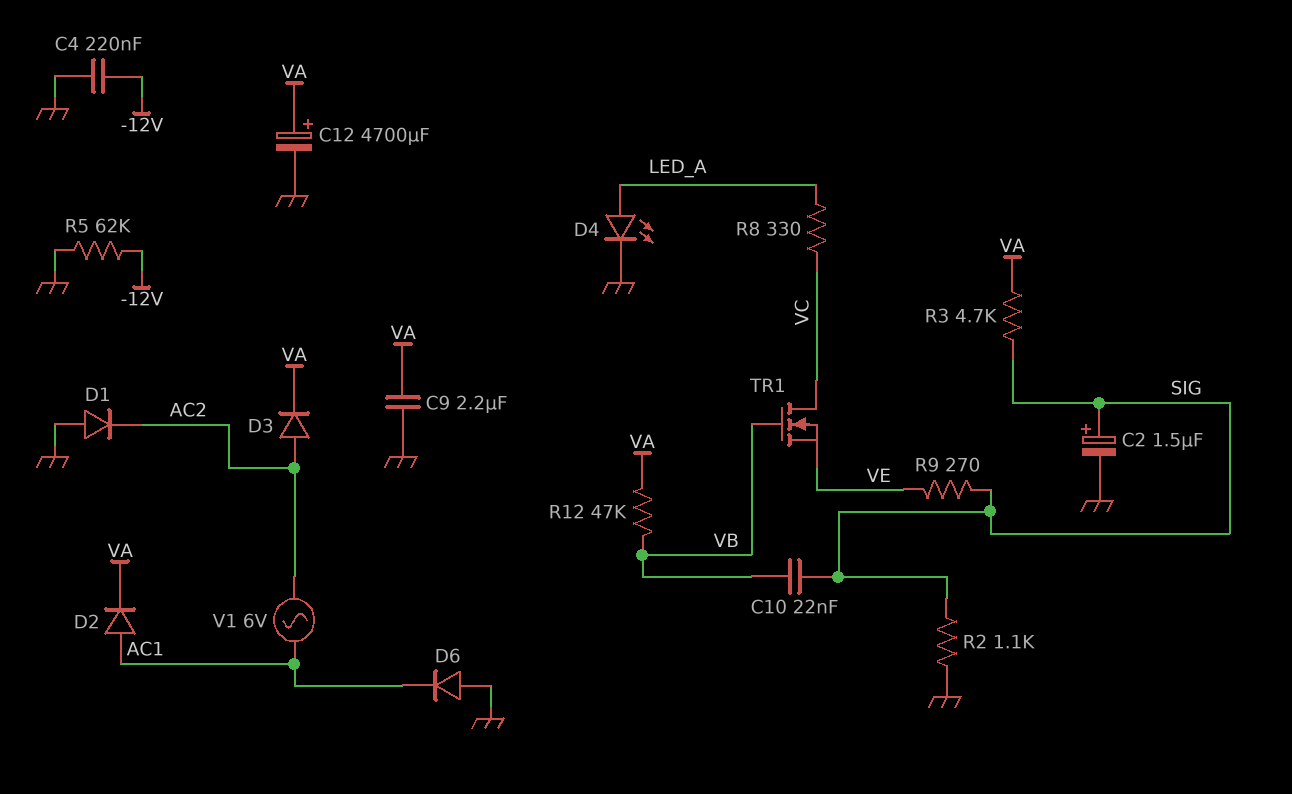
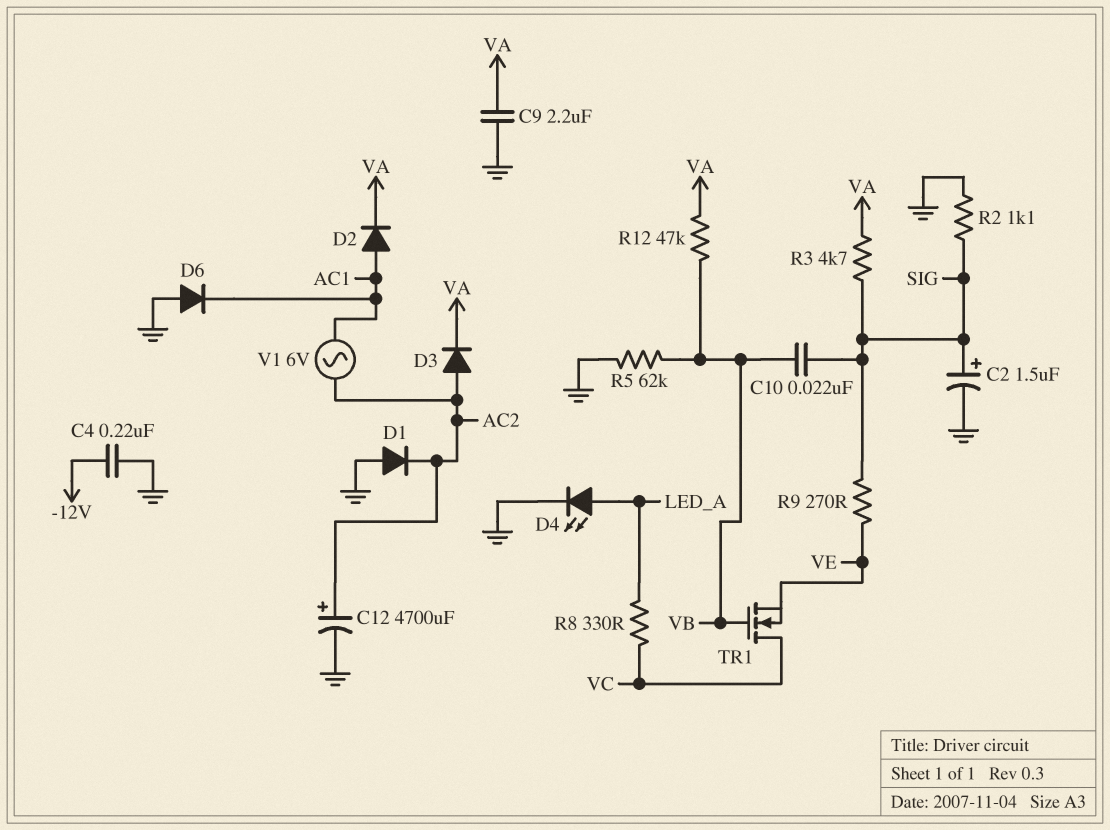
C12: 4700uF (plus VA, minus GND) -> 4700uF (plus AC2, minus GND)
R5: 62k (-12V, GND) -> 62k (GND, VB)

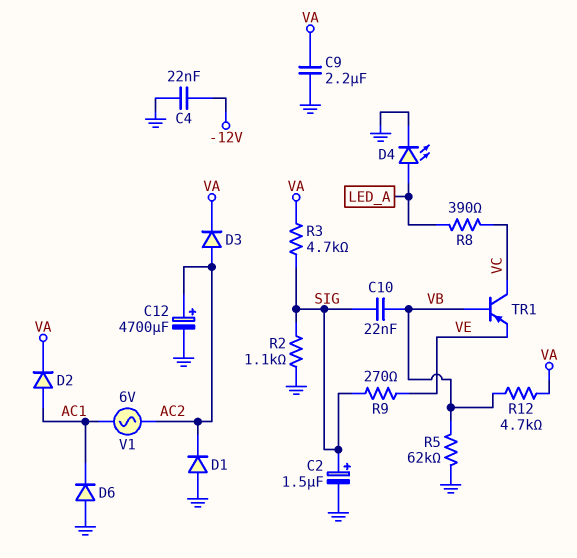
C4: 220nF (-12V, GND) -> 22nF (-12V, GND)
R8: 330 (LED_A, VC) -> 390 (LED_A, VC)
R12: 47k (VA, VB) -> 4.7k (VA, VB)
TR1: NMOS (G VB, D VC, S VE) -> PNP (B VB, C VC, E VE)

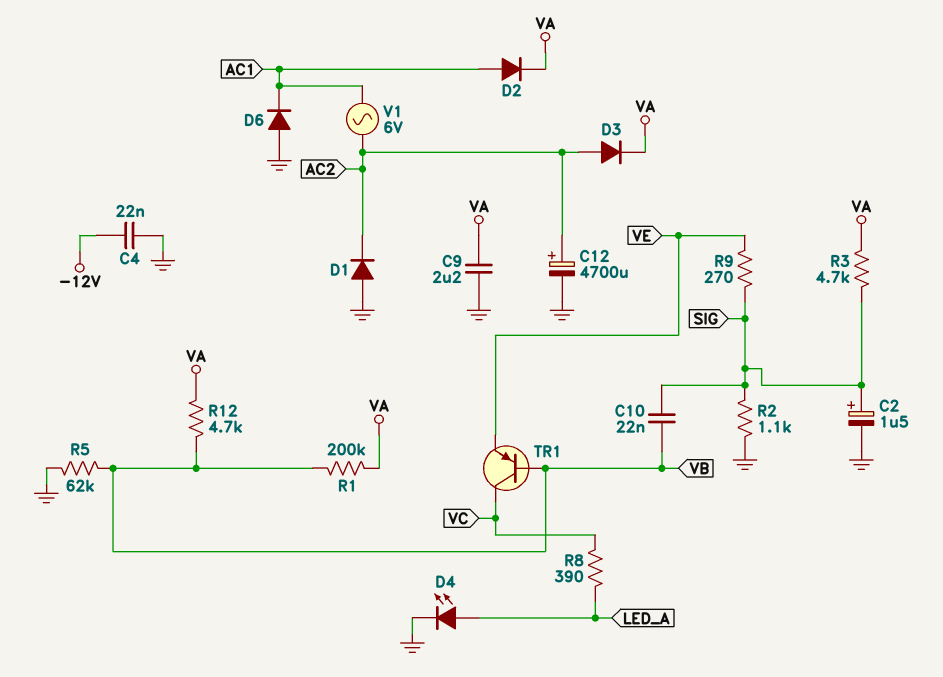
R1: none -> 200k (VA, VB)

